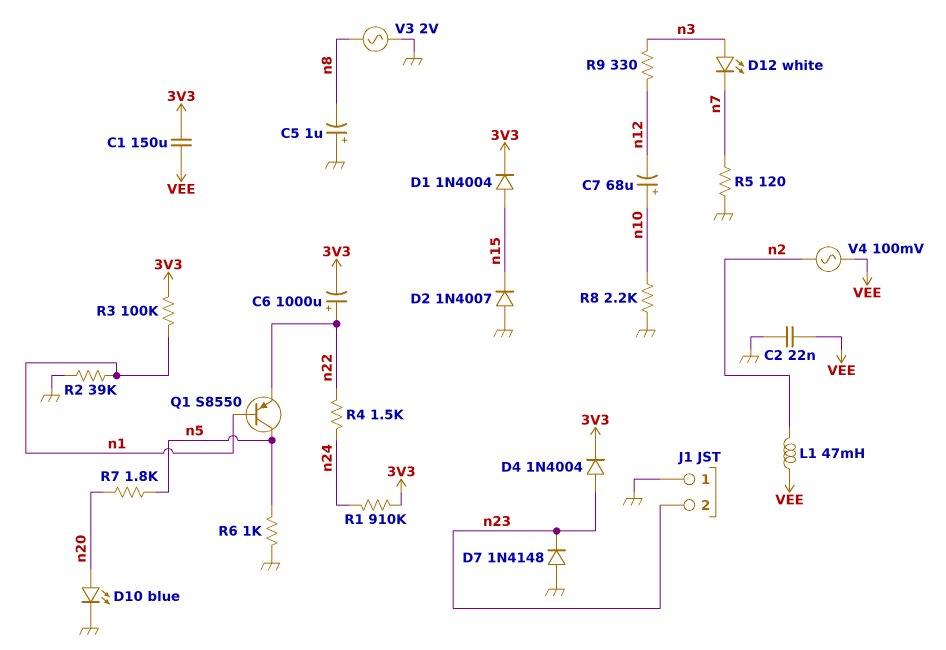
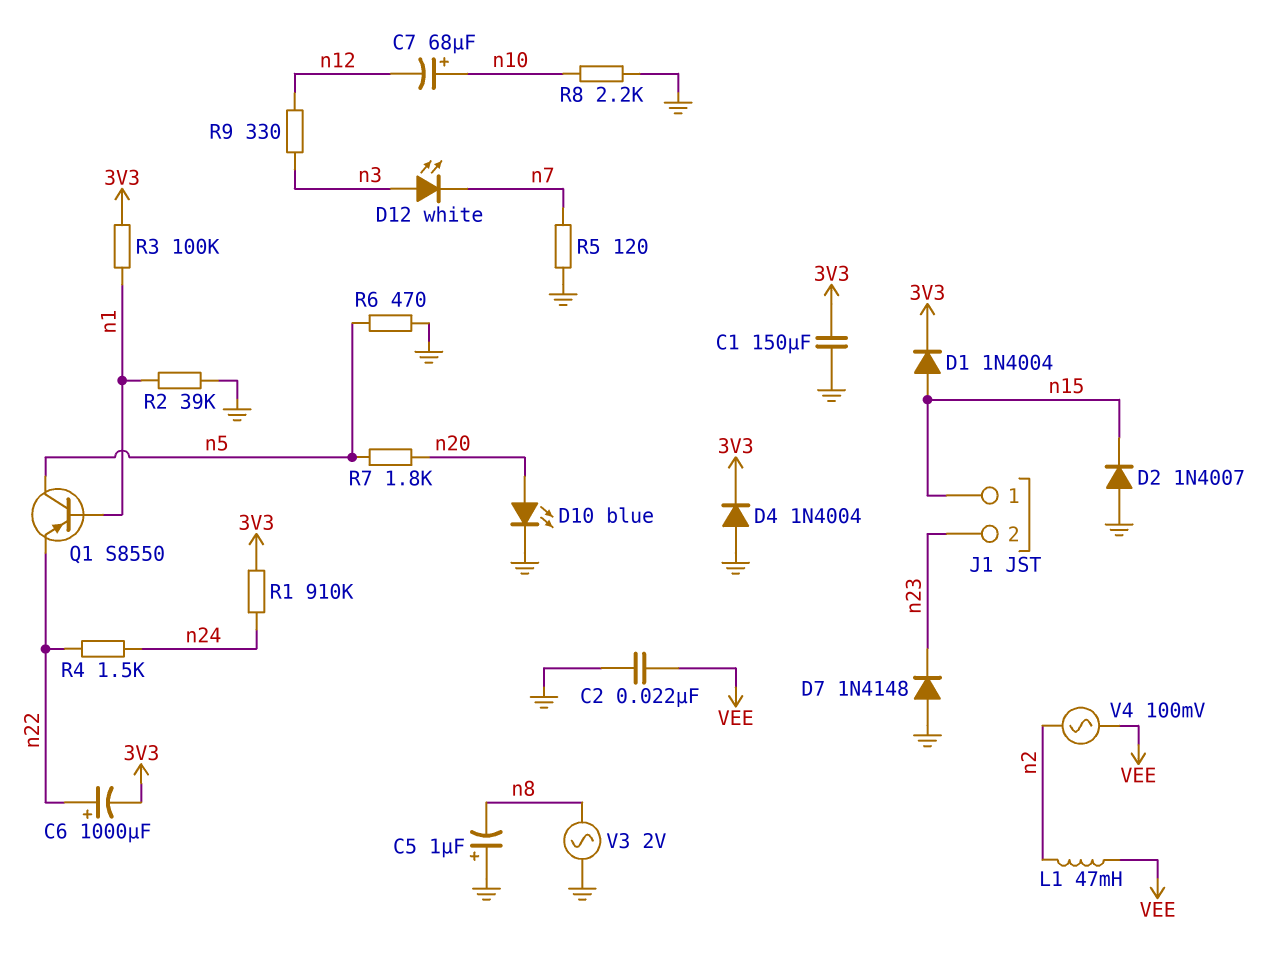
C1: 150uF (3V3, VEE) -> 150uF (3V3, GND)
D4: diode 1N4004 (A n23, K 3V3) -> diode 1N4004 (A GND, K 3V3)
J1 pin 1: GND -> n15
R6: 1k (GND, n5) -> 470 (GND, n5)

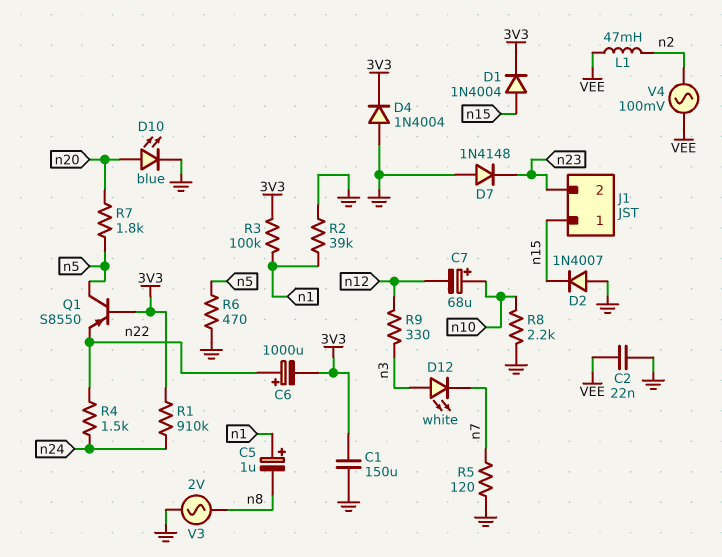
C5: 1uF (plus GND, minus n8) -> 1uF (plus n1, minus n8)
Q1: PNP S8550 (B n1, C n5, E n22) -> PNP S8550 (B 3V3, C n5, E n22)

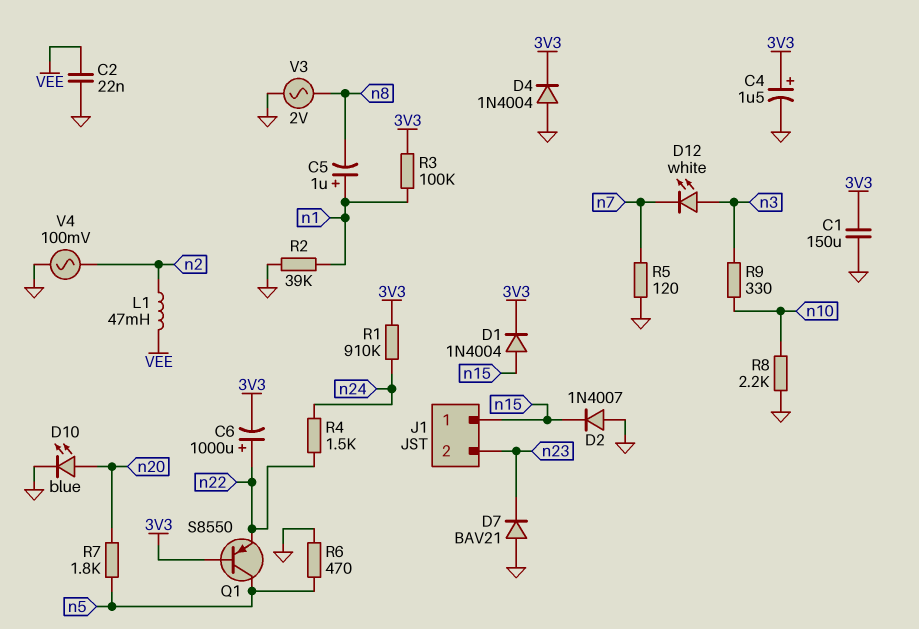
C4: none -> 1.5uF (plus 3V3, minus GND)
C7: 68uF (plus n10, minus n12) -> none
D7: diode 1N4148 (A GND, K n23) -> diode BAV21 (A GND, K n23)
R9: 330 (n3, n12) -> 330 (n3, n10)
V4: AC 100mV (VEE, n2) -> AC 100mV (GND, n2)

